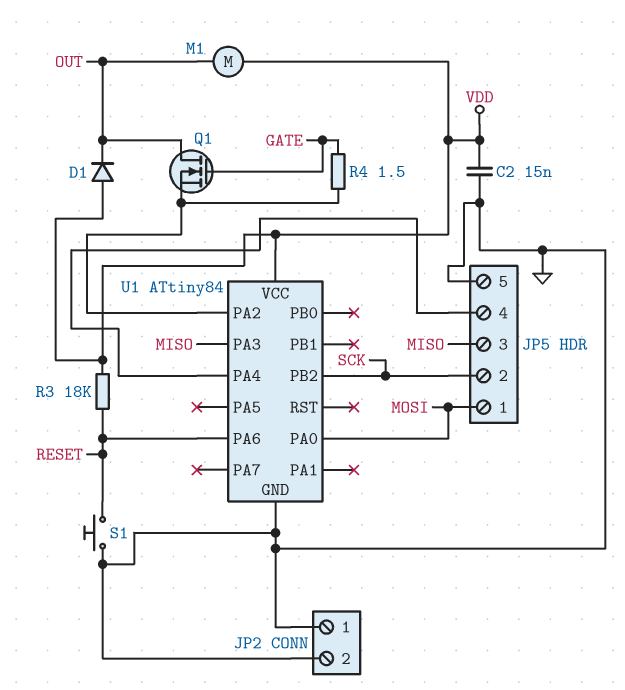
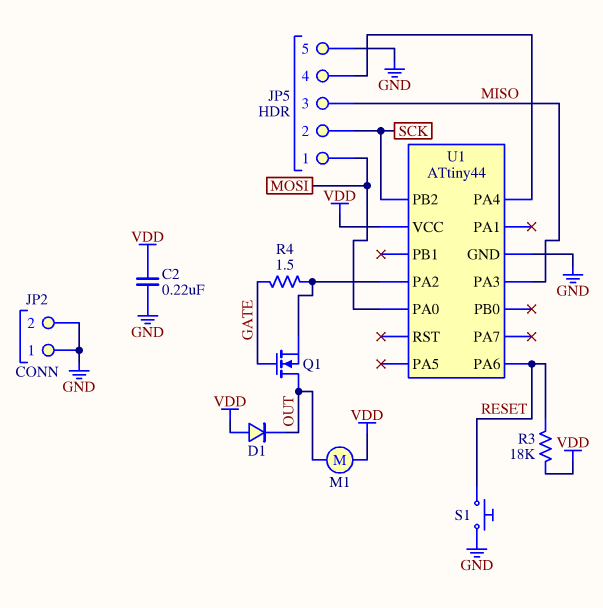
C2: 15nF (GND, VDD) -> 220nF (GND, VDD)
U1: ATtiny84 -> ATtiny44

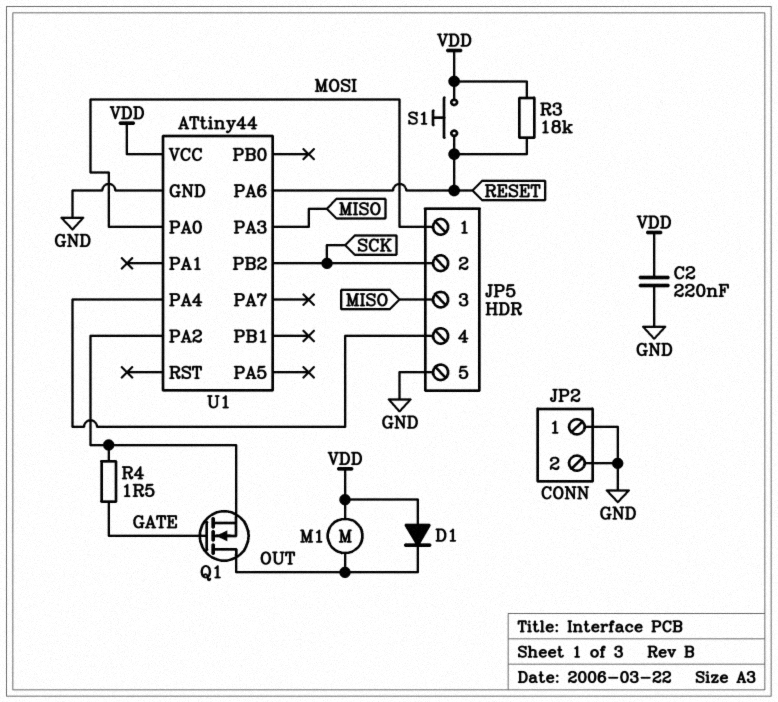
S1: button (GND, RESET) -> button (RESET, VDD)

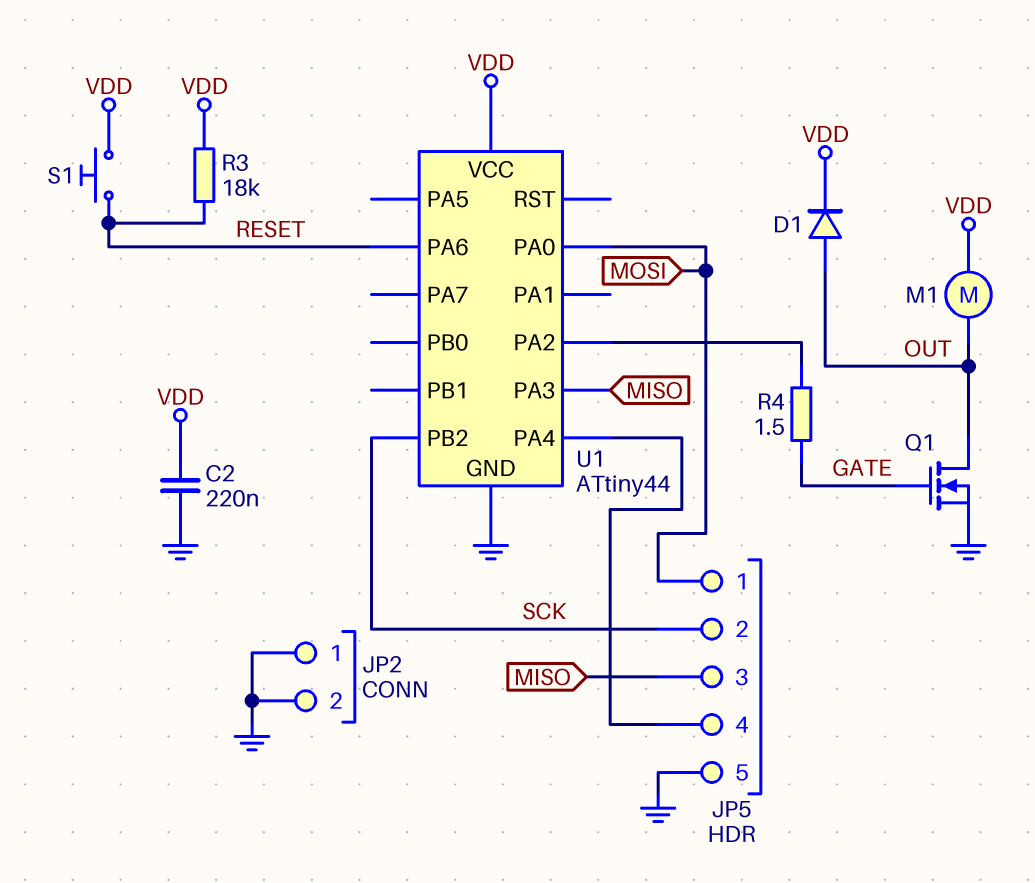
D1: diode (A VDD, K OUT) -> diode (A OUT, K VDD)
Q1: NMOS (G GATE, D OUT, S U1/PA2) -> NMOS (G GATE, D OUT, S GND)

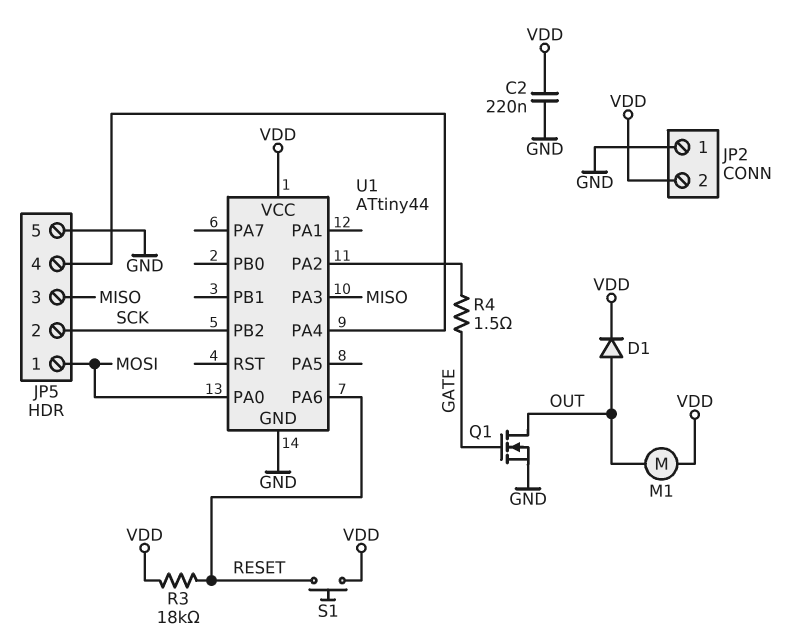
JP2 pin 2: GND -> VDD

